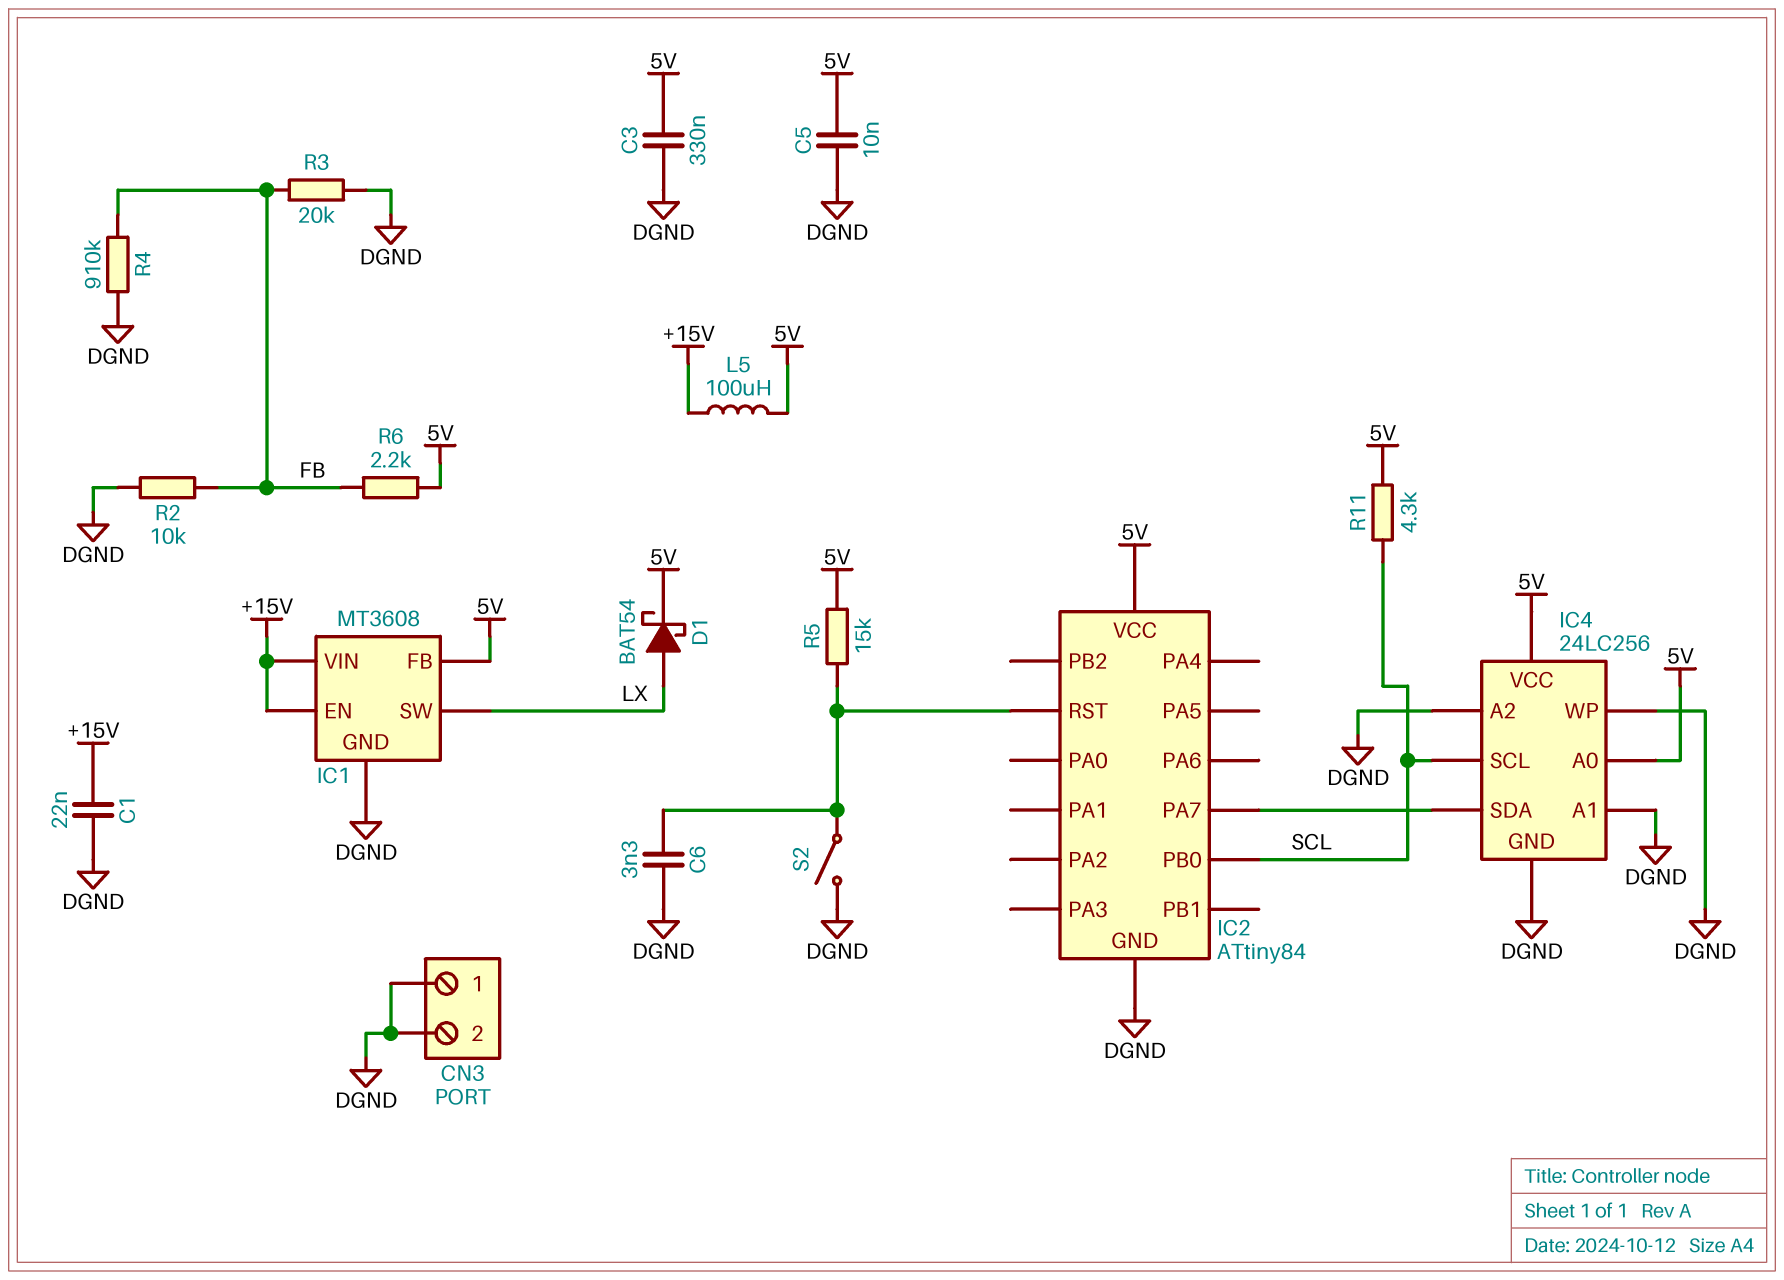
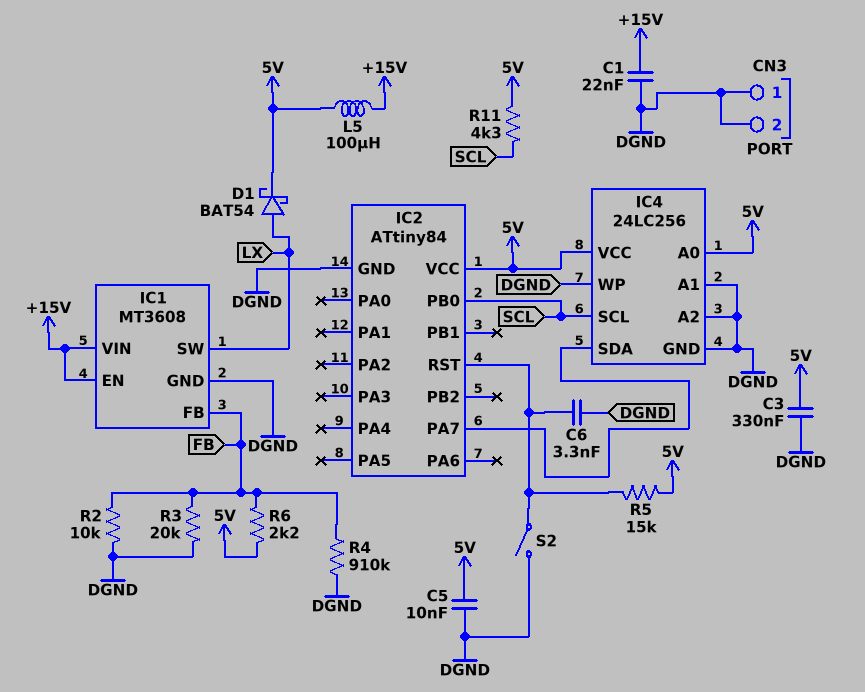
IC1 pin FB: 5V -> FB

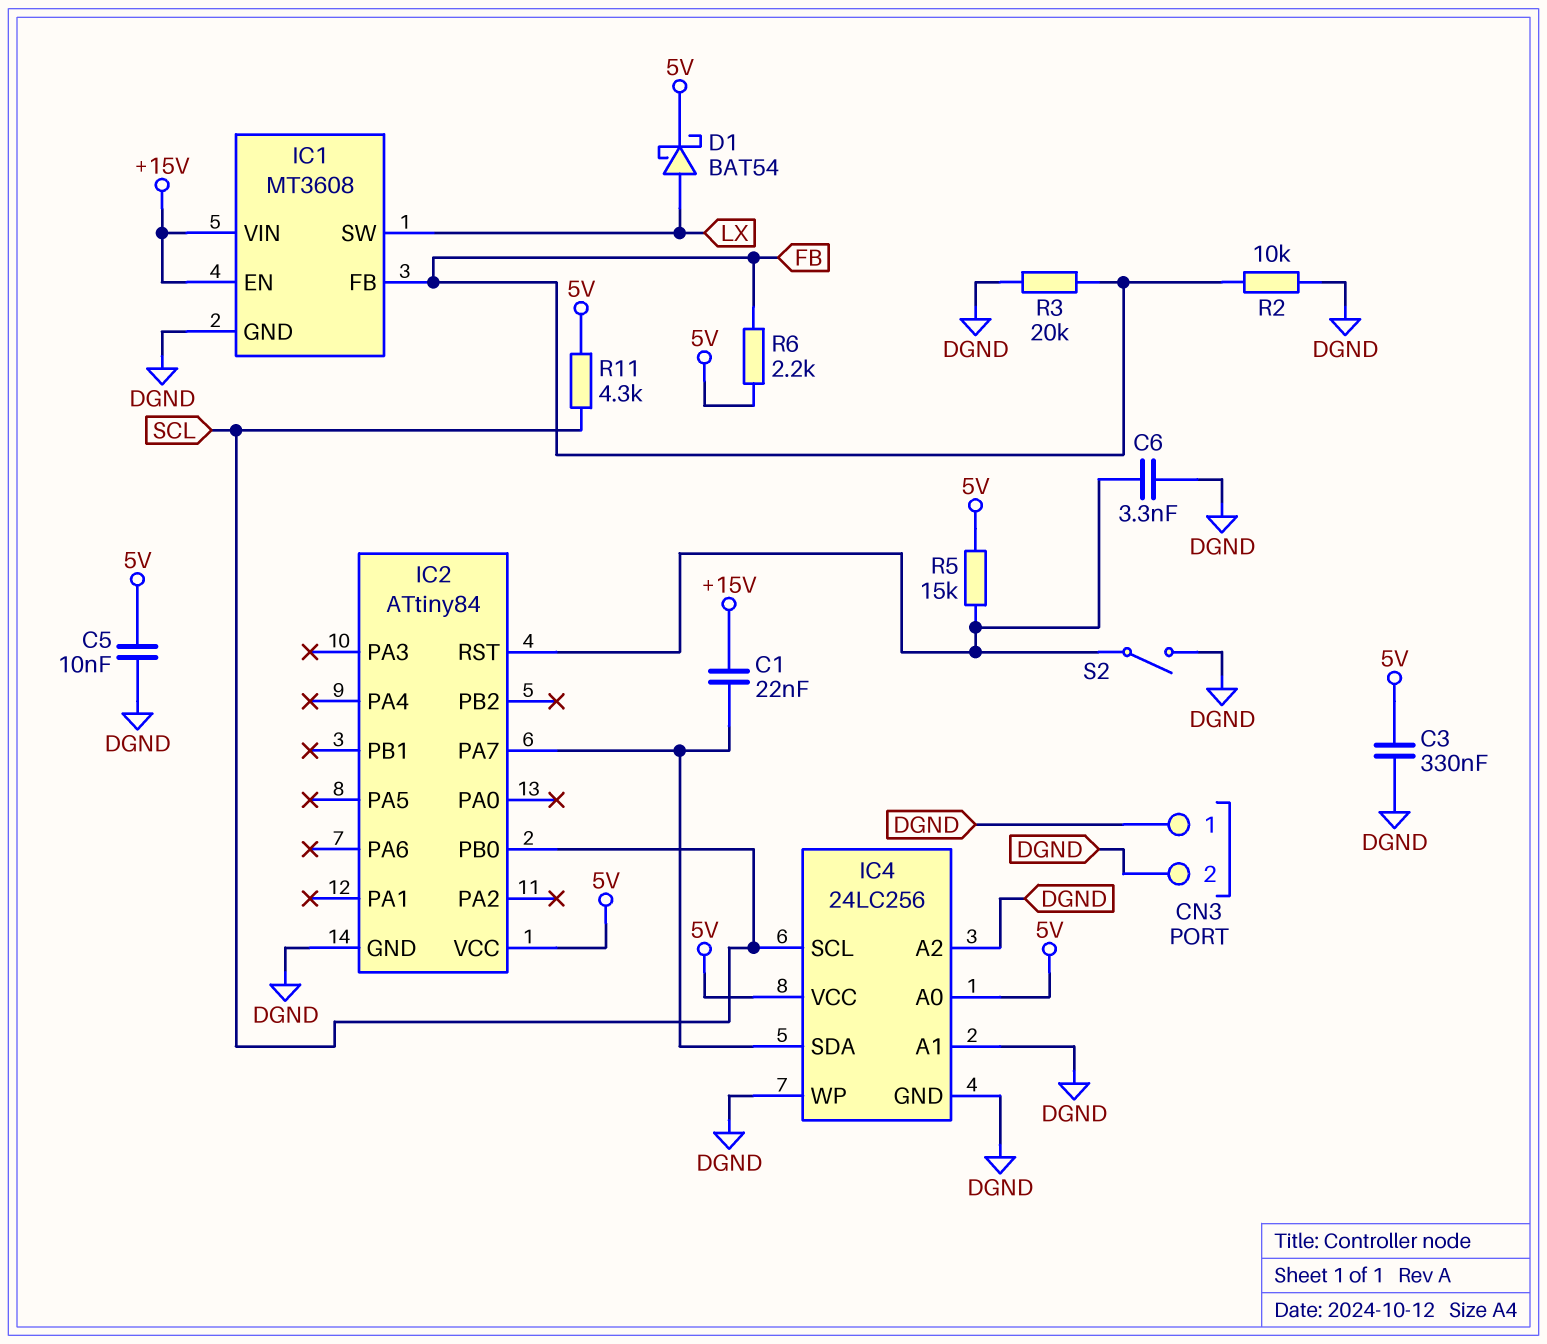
C1: 22nF (+15V, DGND) -> 22nF (+15V, IC2/PA7)
L5: 100uH (+15V, 5V) -> none
R4: 910k (DGND, FB) -> none

